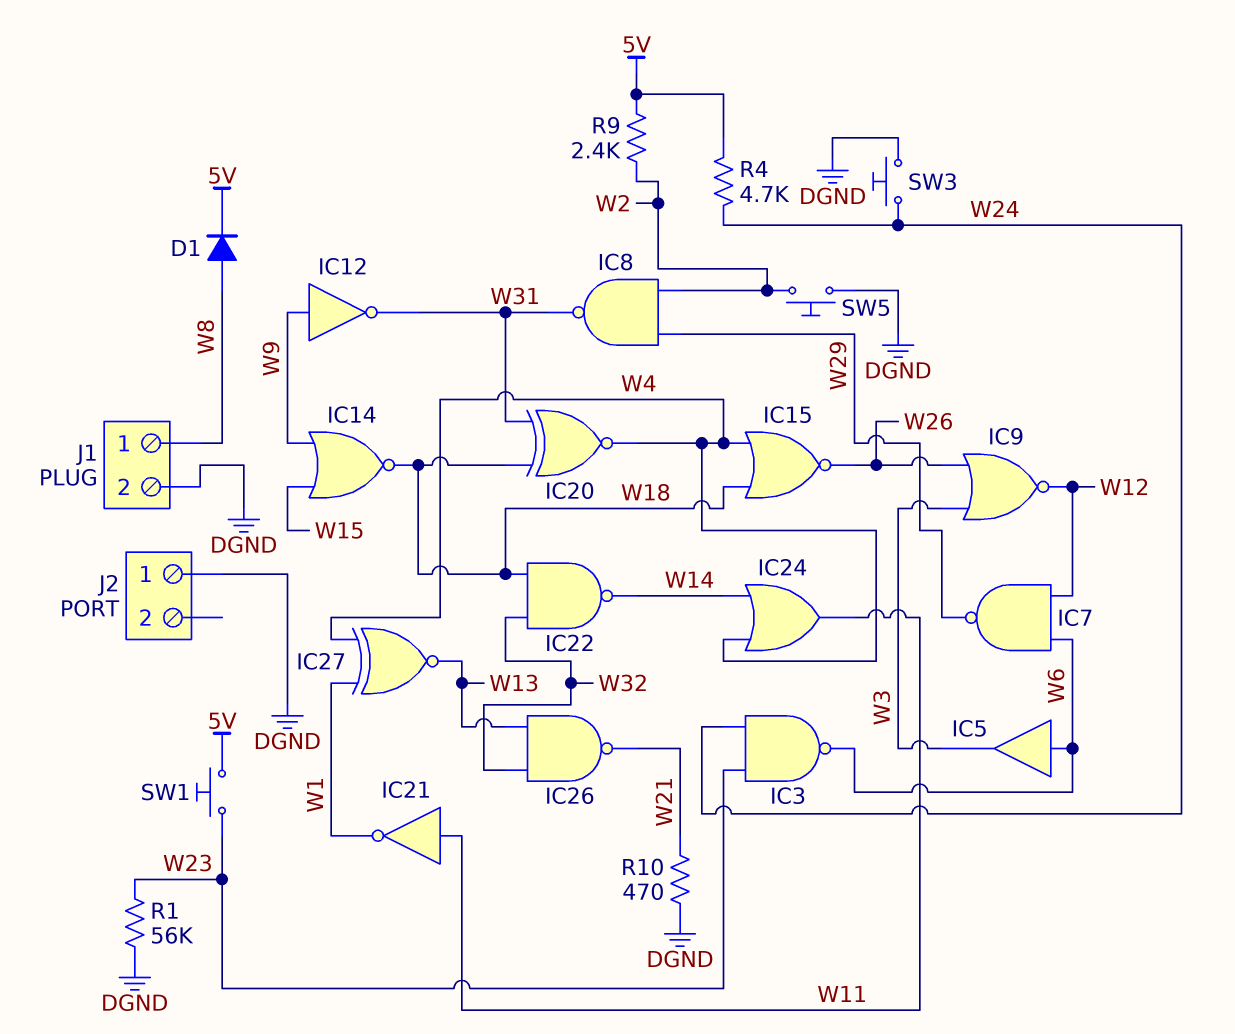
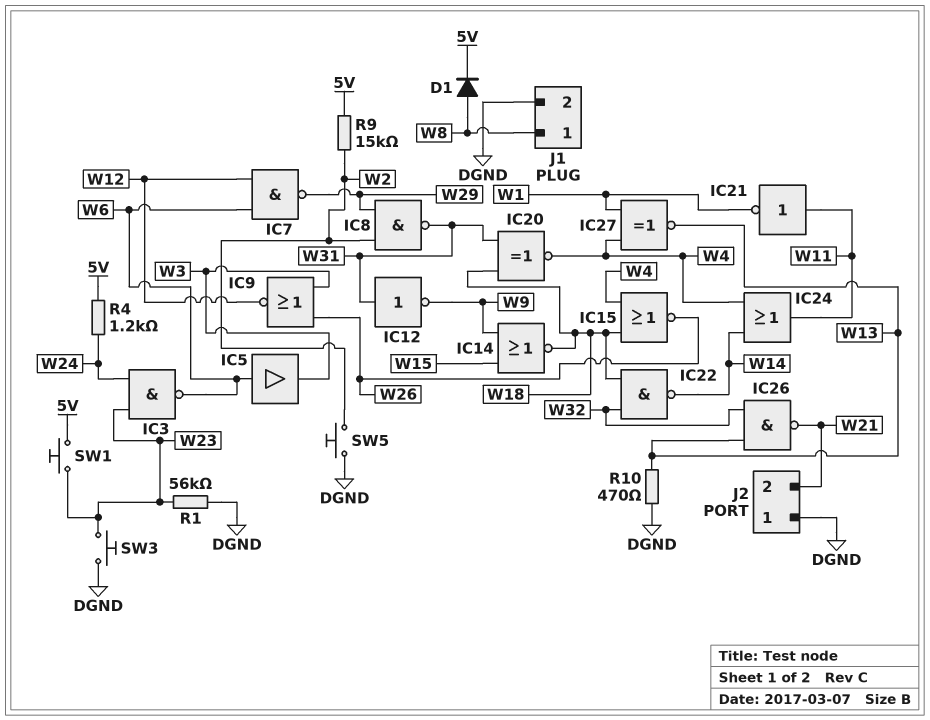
IC12: NOT (in W9, out W31) -> NOT (in W31, out W9)
J2 pin 2: none -> W21
R4: 4.7k (5V, W24) -> 1.2k (5V, W24)
R9: 2.4k (5V, W2) -> 15k (5V, W2)
R10: 470 (DGND, W21) -> 470 (DGND, W13)
SW3: button (DGND, W24) -> button (DGND, W23)

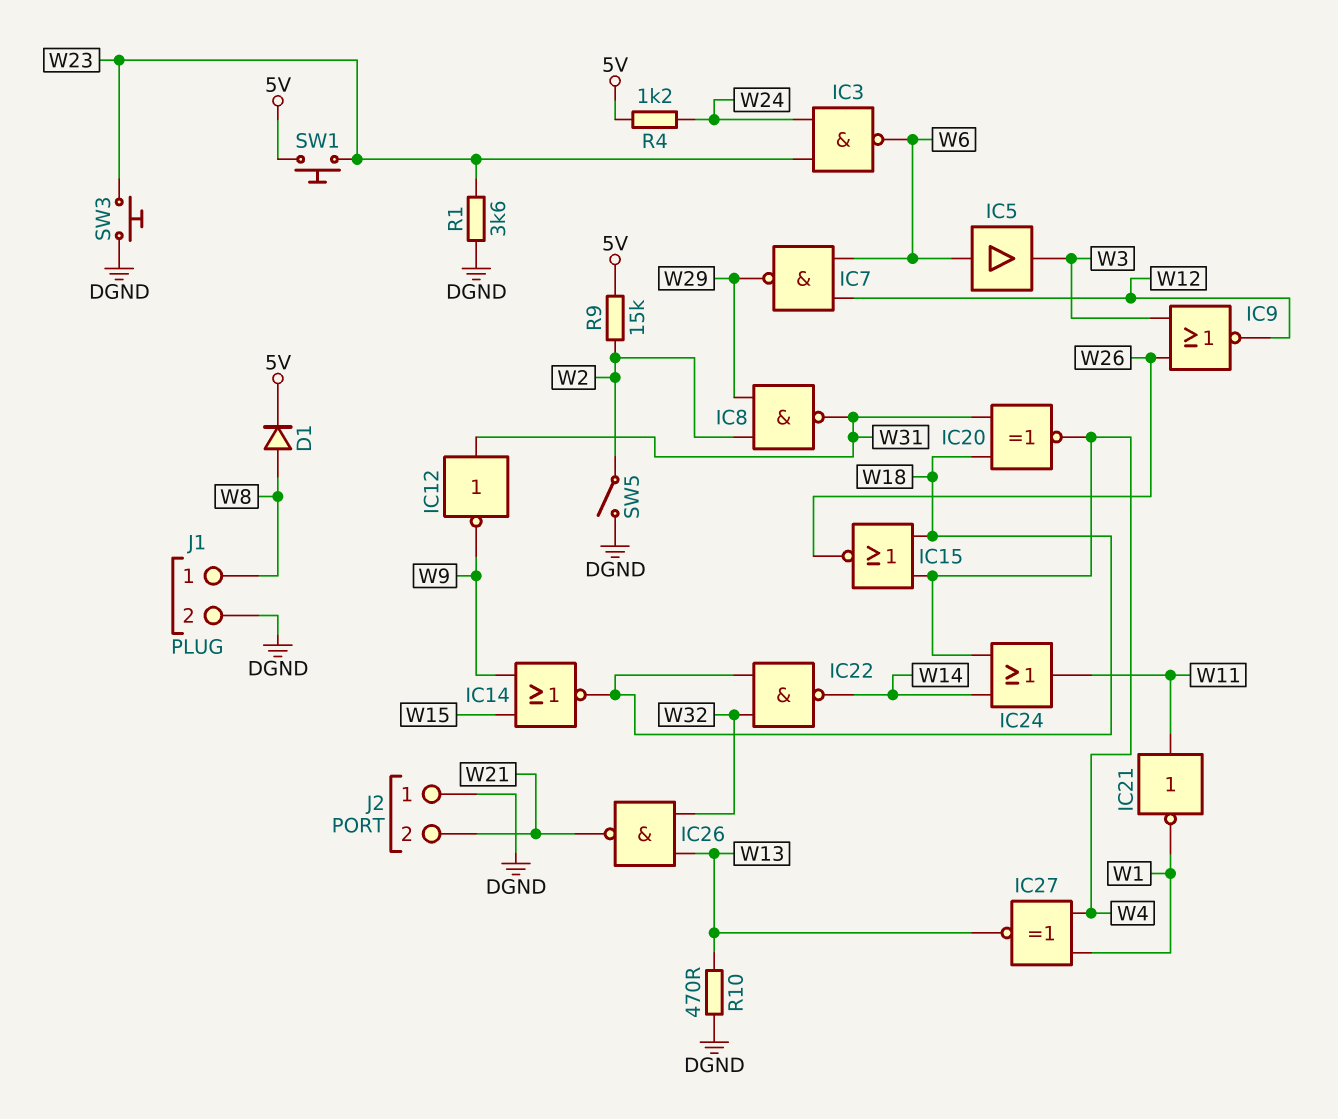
R1: 56k (DGND, W23) -> 3.6k (DGND, W23)
SW5: button (DGND, W2) -> switch (DGND, W2)

